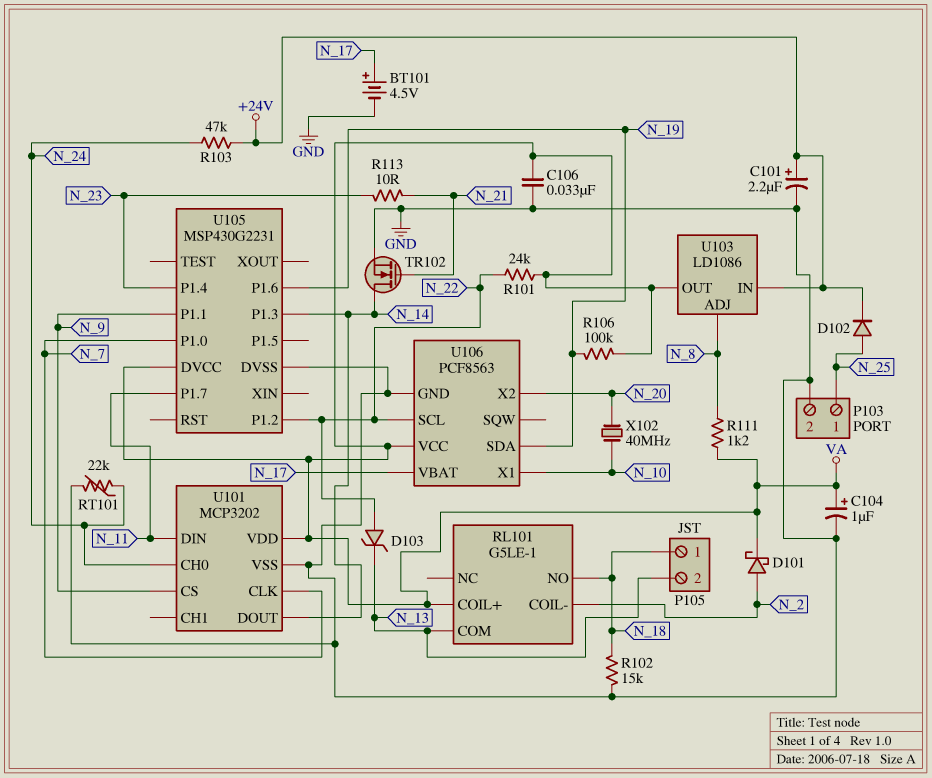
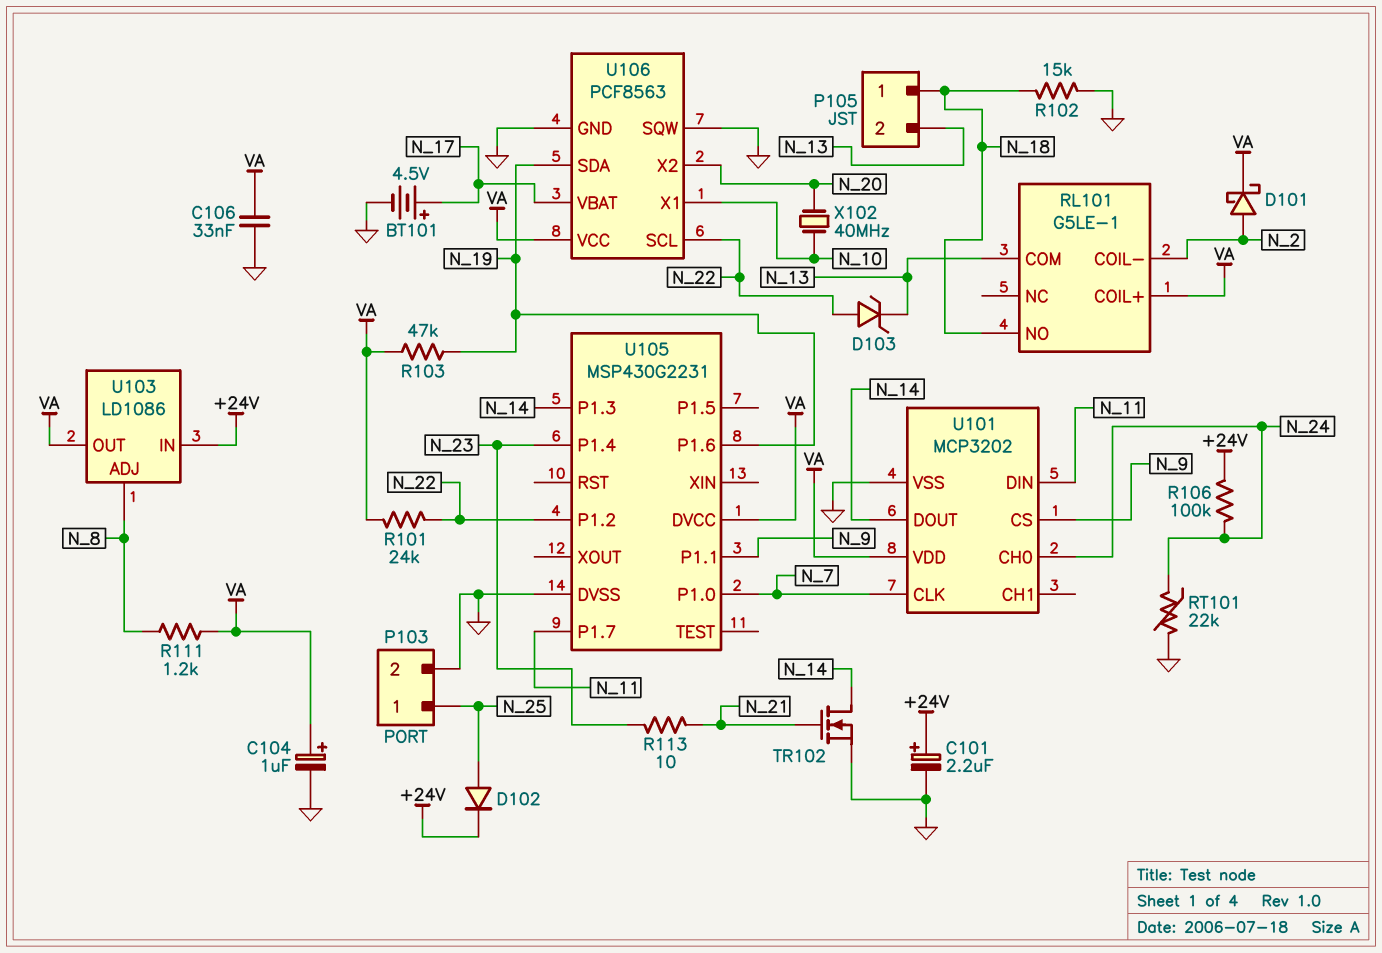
R103: 47k (+24V, N_24) -> 47k (N_19, VA)
R106: 100k (N_19, VA) -> 100k (+24V, N_24)
U106 pin SQW: none -> GND

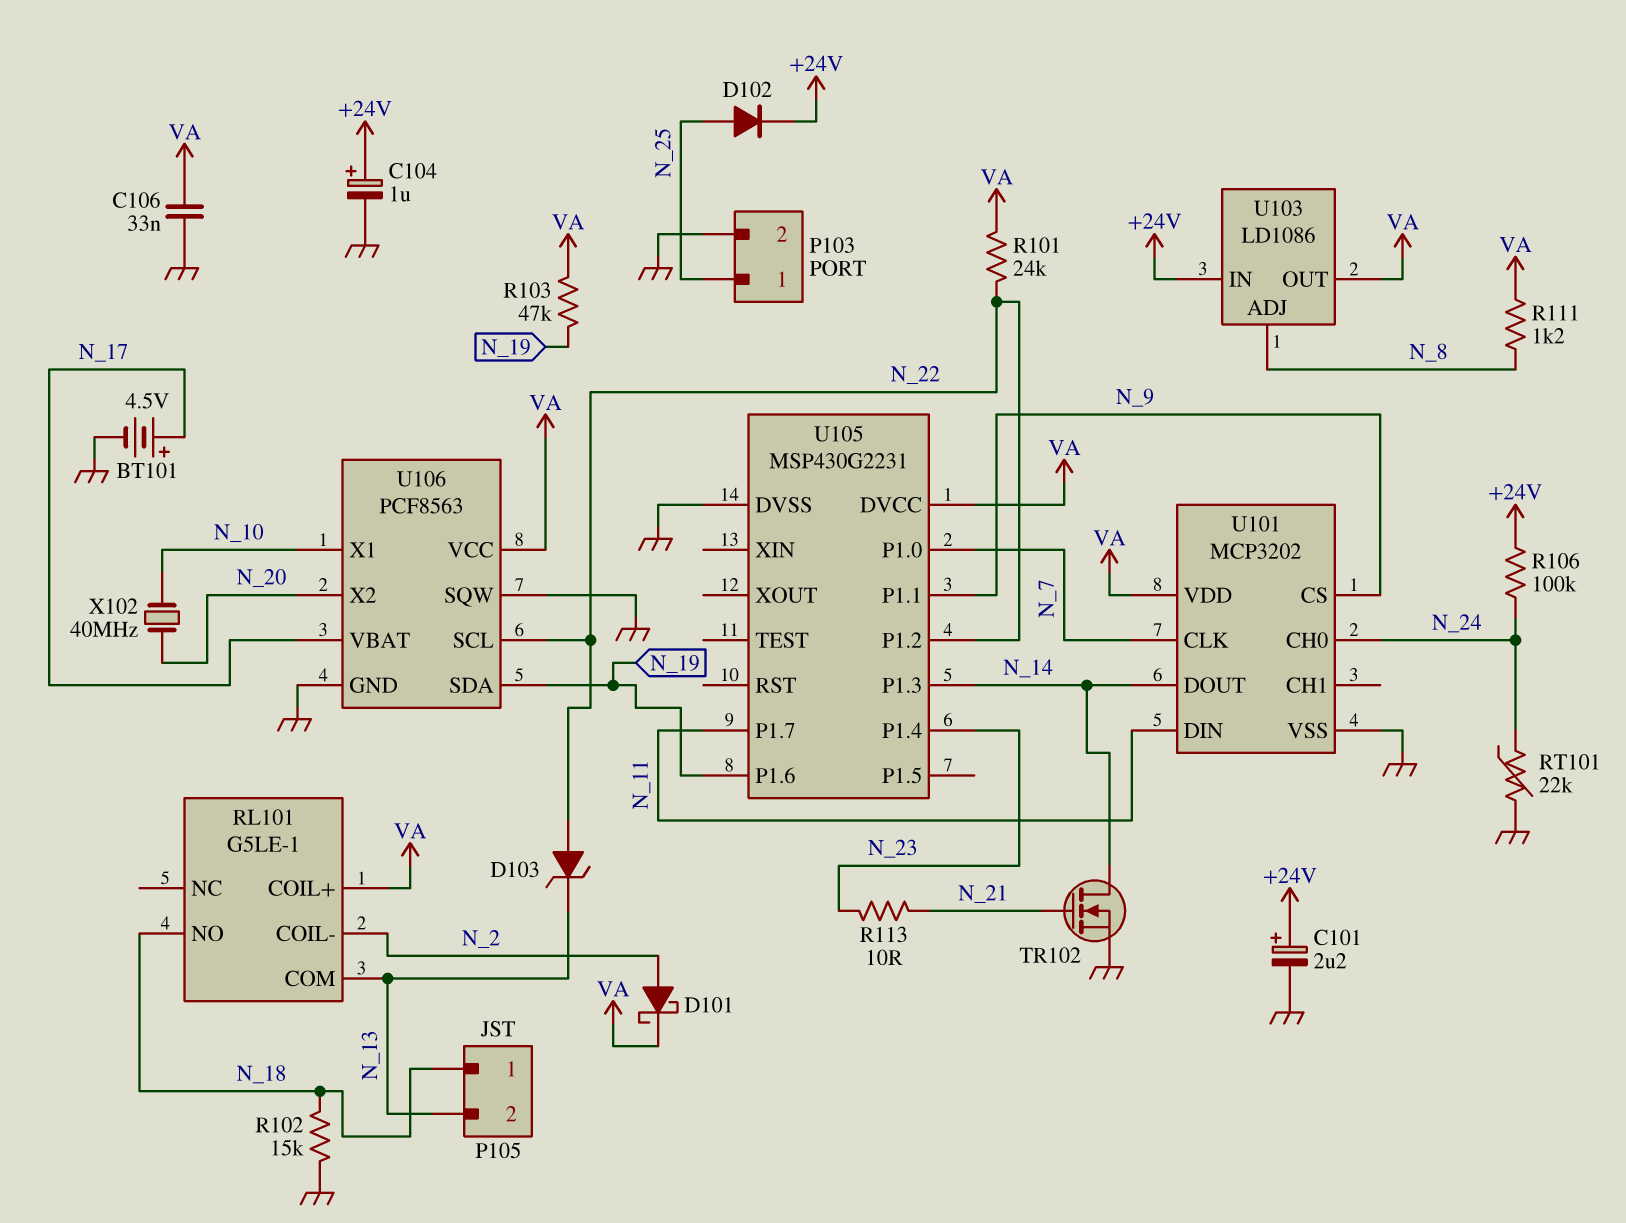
C104: 1uF (plus VA, minus GND) -> 1uF (plus +24V, minus GND)

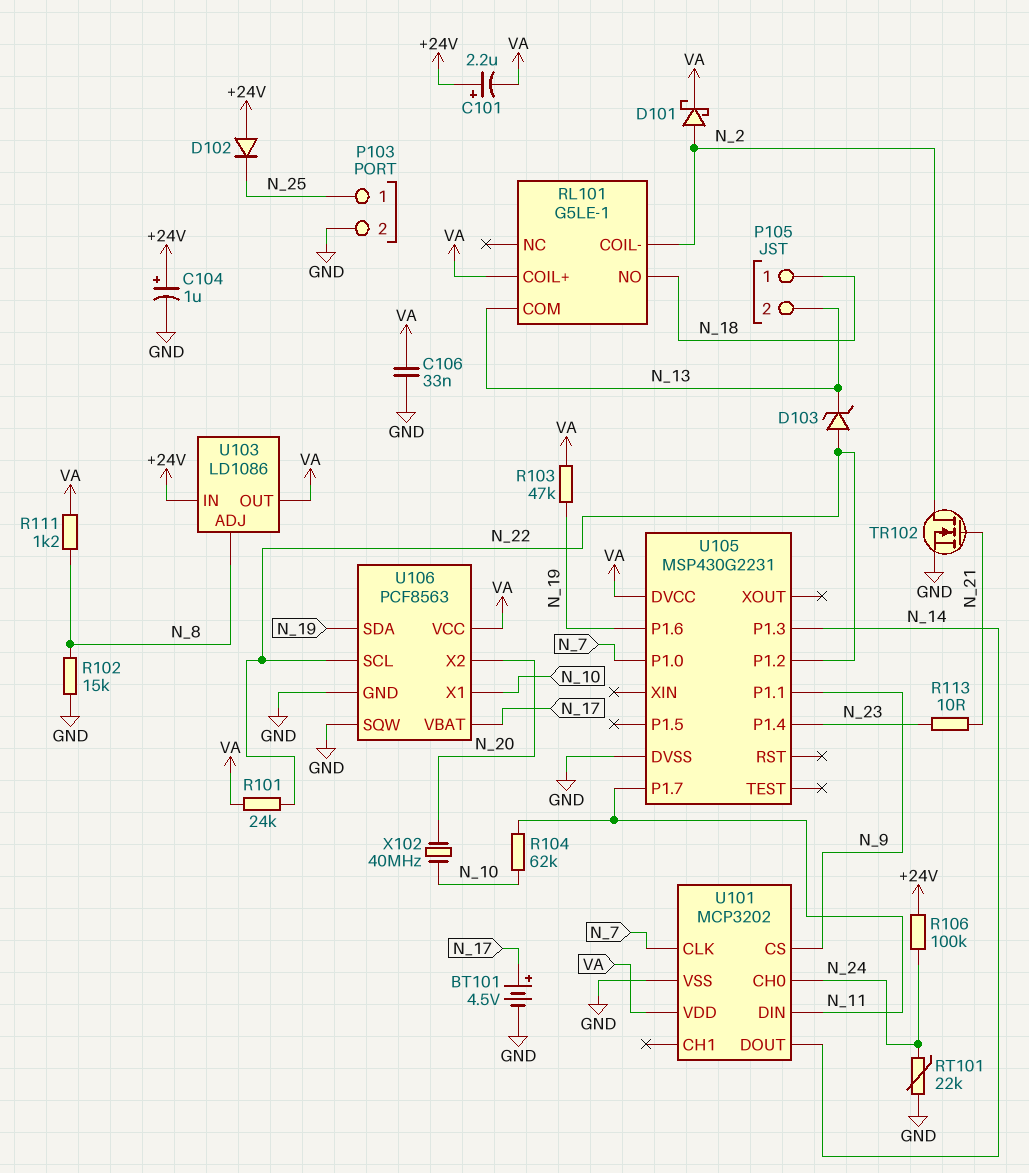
C101: 2.2uF (plus +24V, minus GND) -> 2.2uF (plus +24V, minus VA)
D102: diode (A N_25, K +24V) -> diode (A +24V, K N_25)
R102: 15k (GND, N_18) -> 15k (GND, N_8)
R104: none -> 62k (N_10, N_11)
TR102: NMOS (G N_21, D N_14, S GND) -> NMOS (G N_21, D N_2, S GND)

